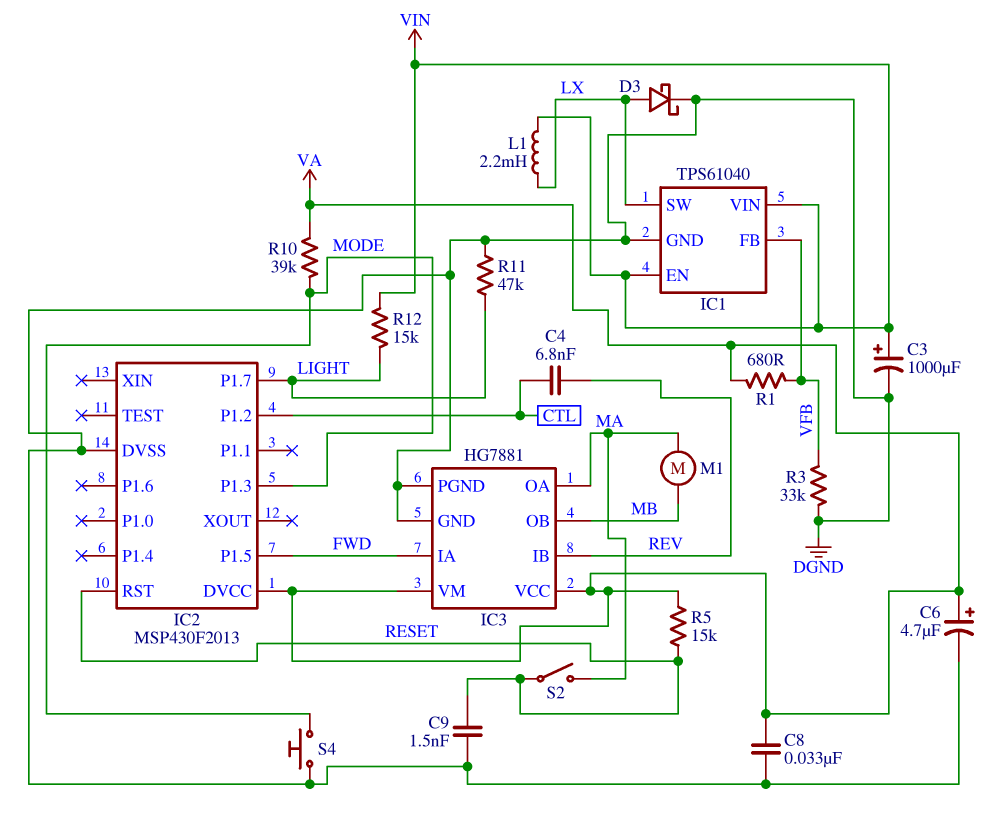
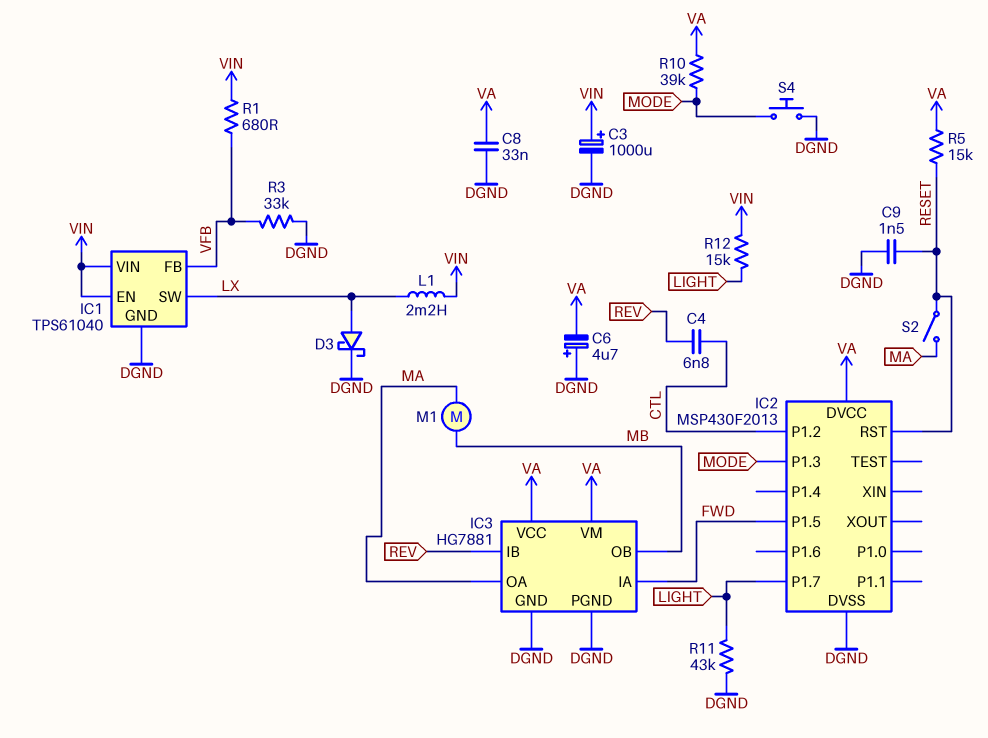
C6: 4.7uF (plus VA, minus DGND) -> 4.7uF (plus DGND, minus VA)
R1: 680 (VA, VFB) -> 680 (VFB, VIN)
R11: 47k (DGND, LIGHT) -> 43k (DGND, LIGHT)

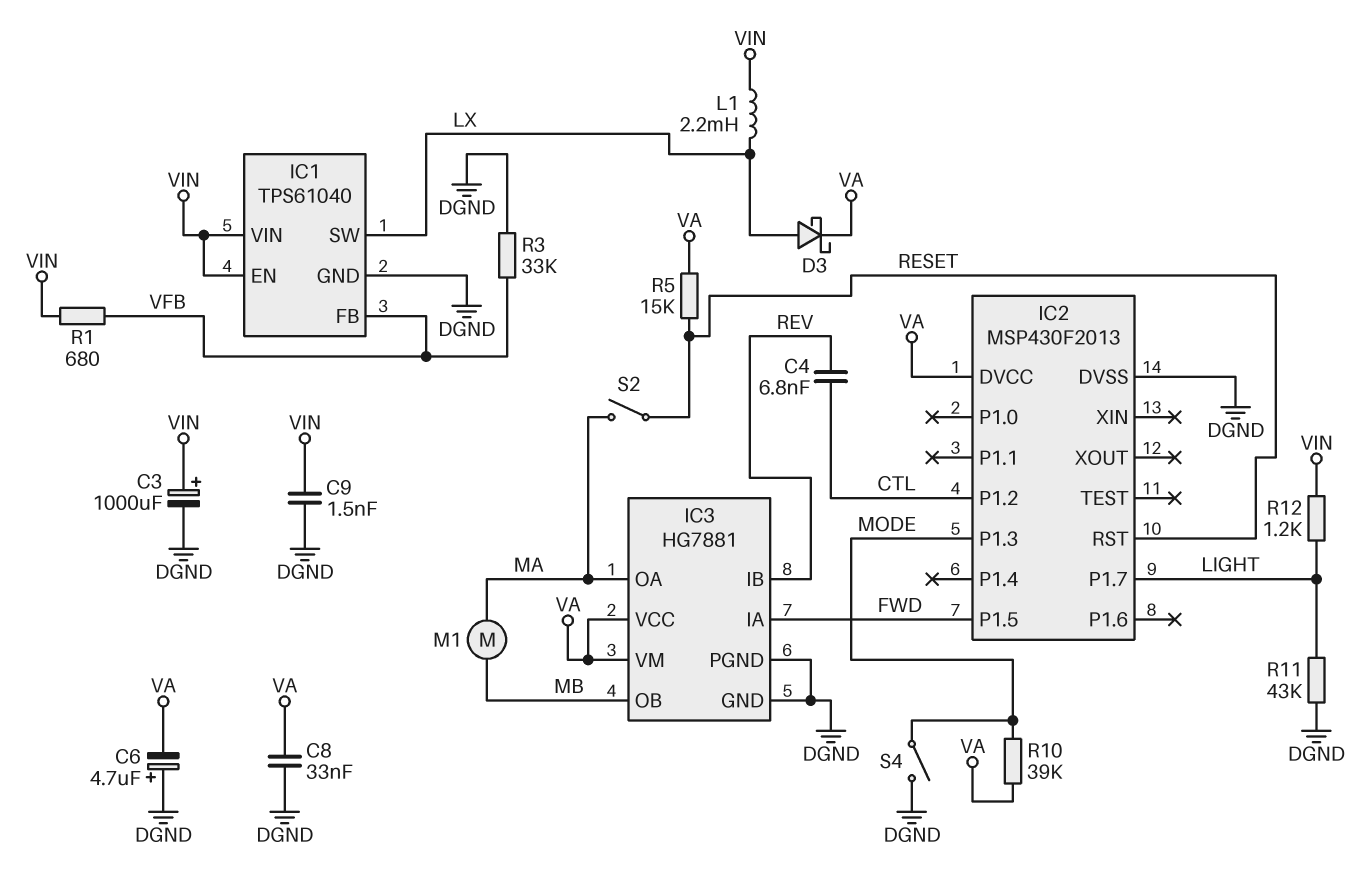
C9: 1.5nF (DGND, RESET) -> 1.5nF (DGND, VIN)
D3: schottky (A LX, K DGND) -> schottky (A LX, K VA)
R12: 15k (LIGHT, VIN) -> 1.2k (LIGHT, VIN)
S4: button (DGND, MODE) -> switch (DGND, MODE)

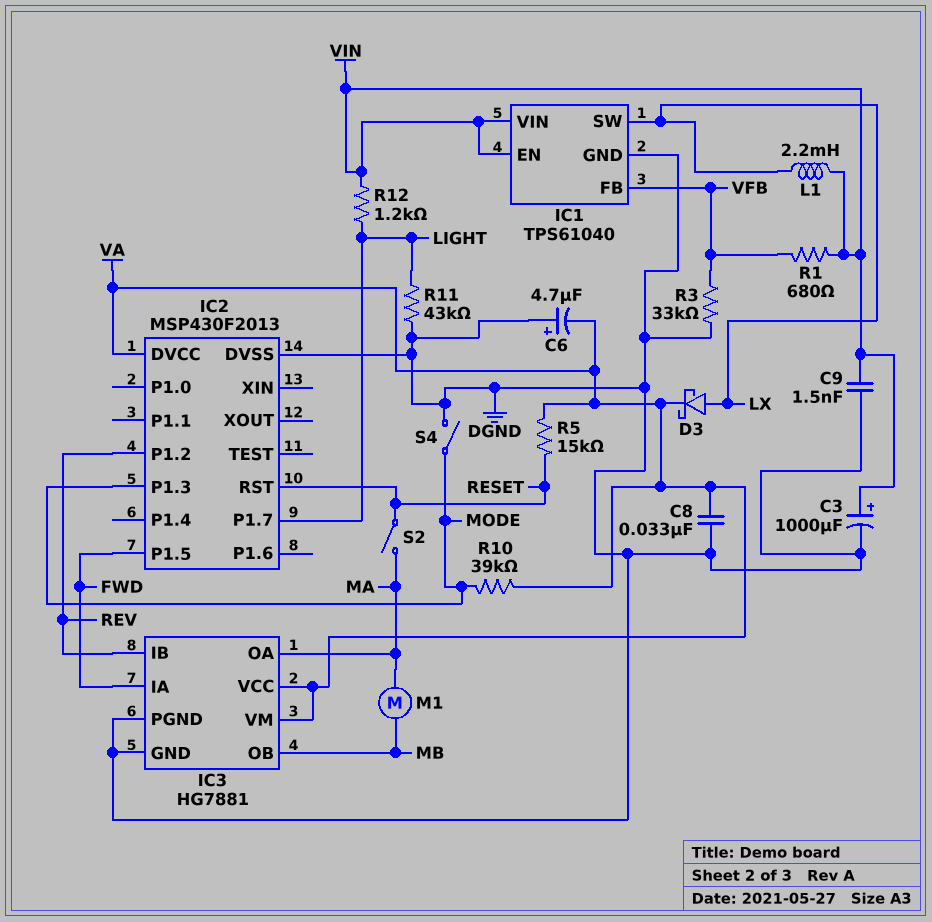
C4: 6.8nF (CTL, REV) -> none
IC2 pin P1.2: CTL -> REV

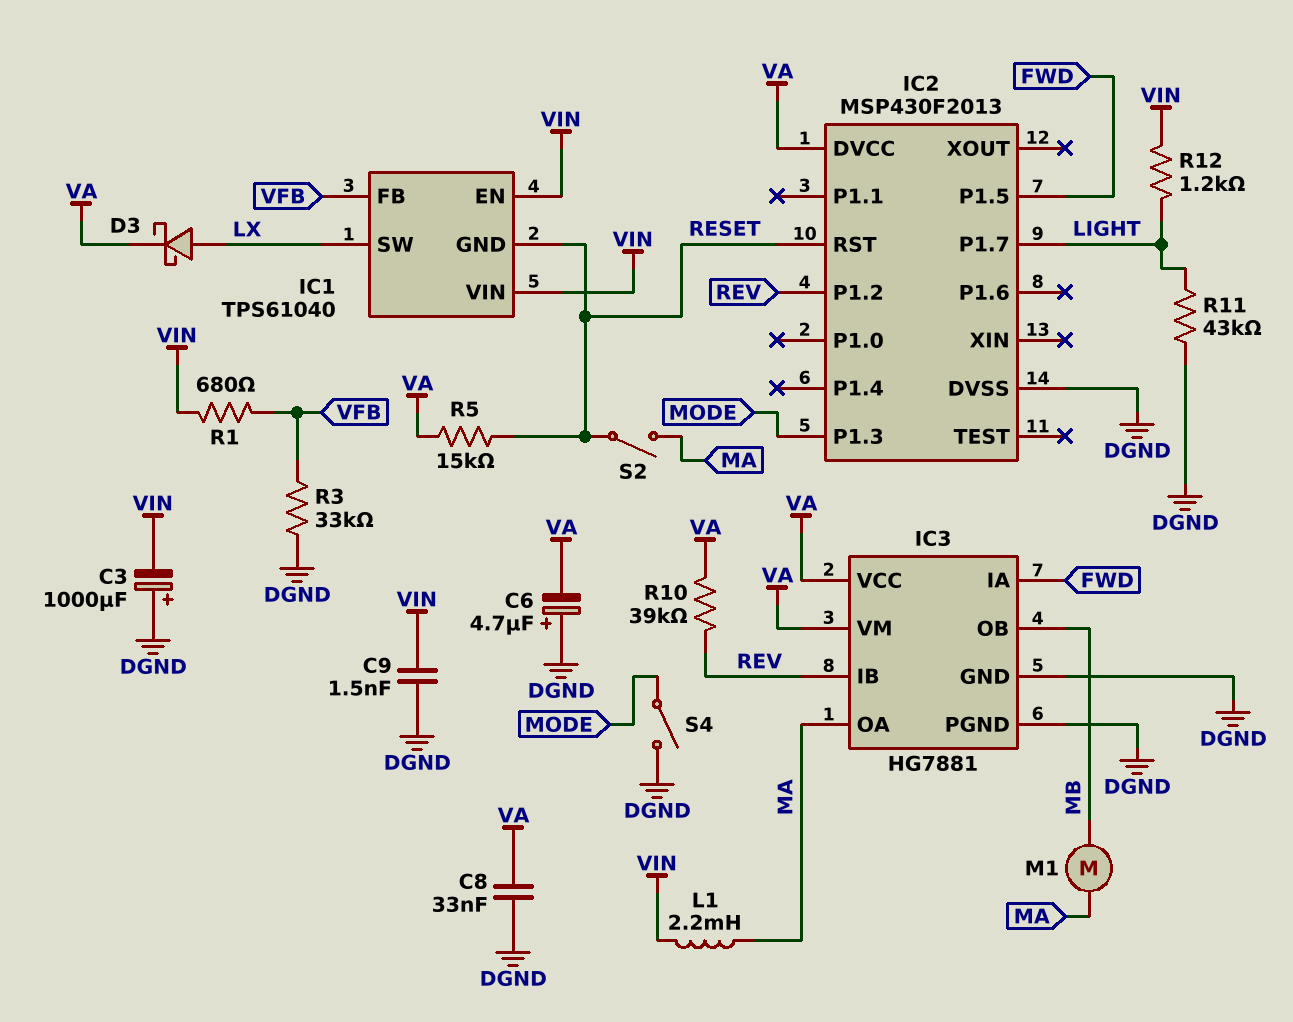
C3: 1000uF (plus VIN, minus DGND) -> 1000uF (plus DGND, minus VIN)
IC1 pin GND: DGND -> RESET
L1: 2.2mH (LX, VIN) -> 2.2mH (MA, VIN)
R10: 39k (MODE, VA) -> 39k (REV, VA)

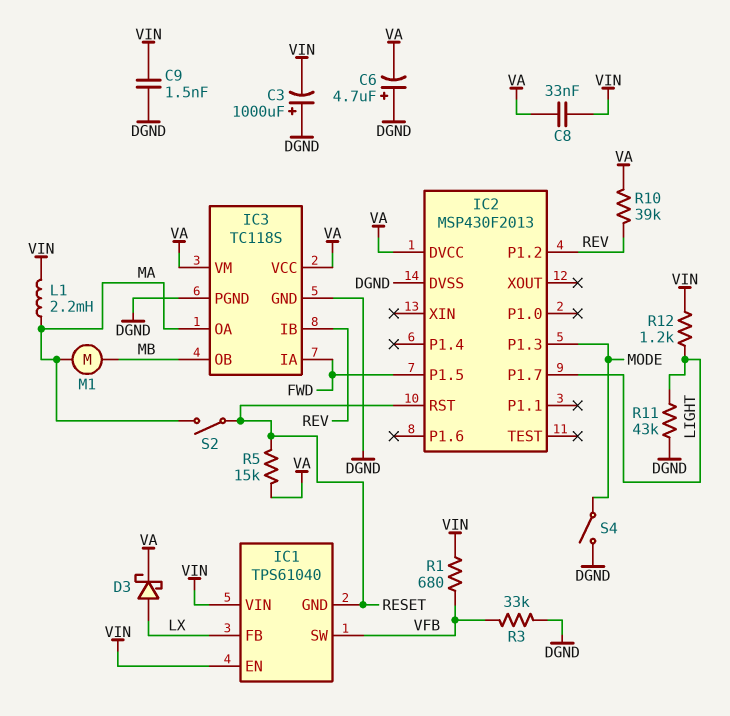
C8: 33nF (DGND, VA) -> 33nF (VA, VIN)
IC1 pin FB: VFB -> LX
IC1 pin SW: LX -> VFB
IC3: HG7881 -> TC118S

